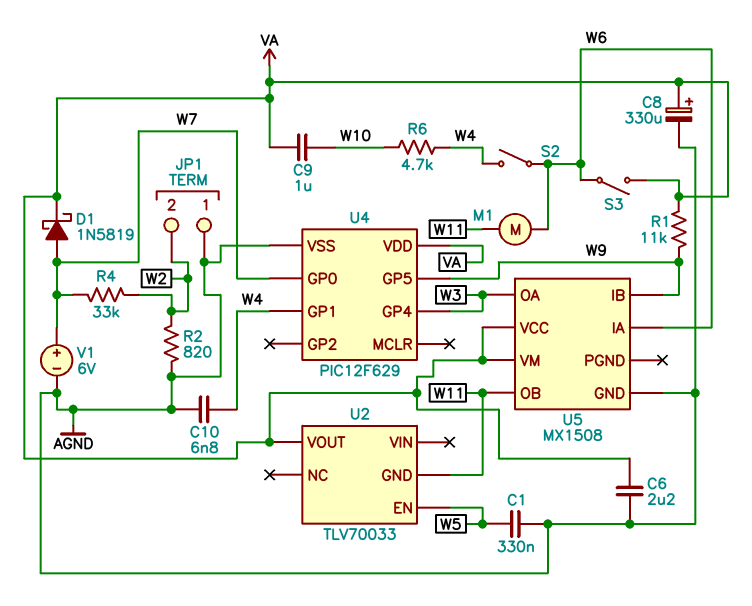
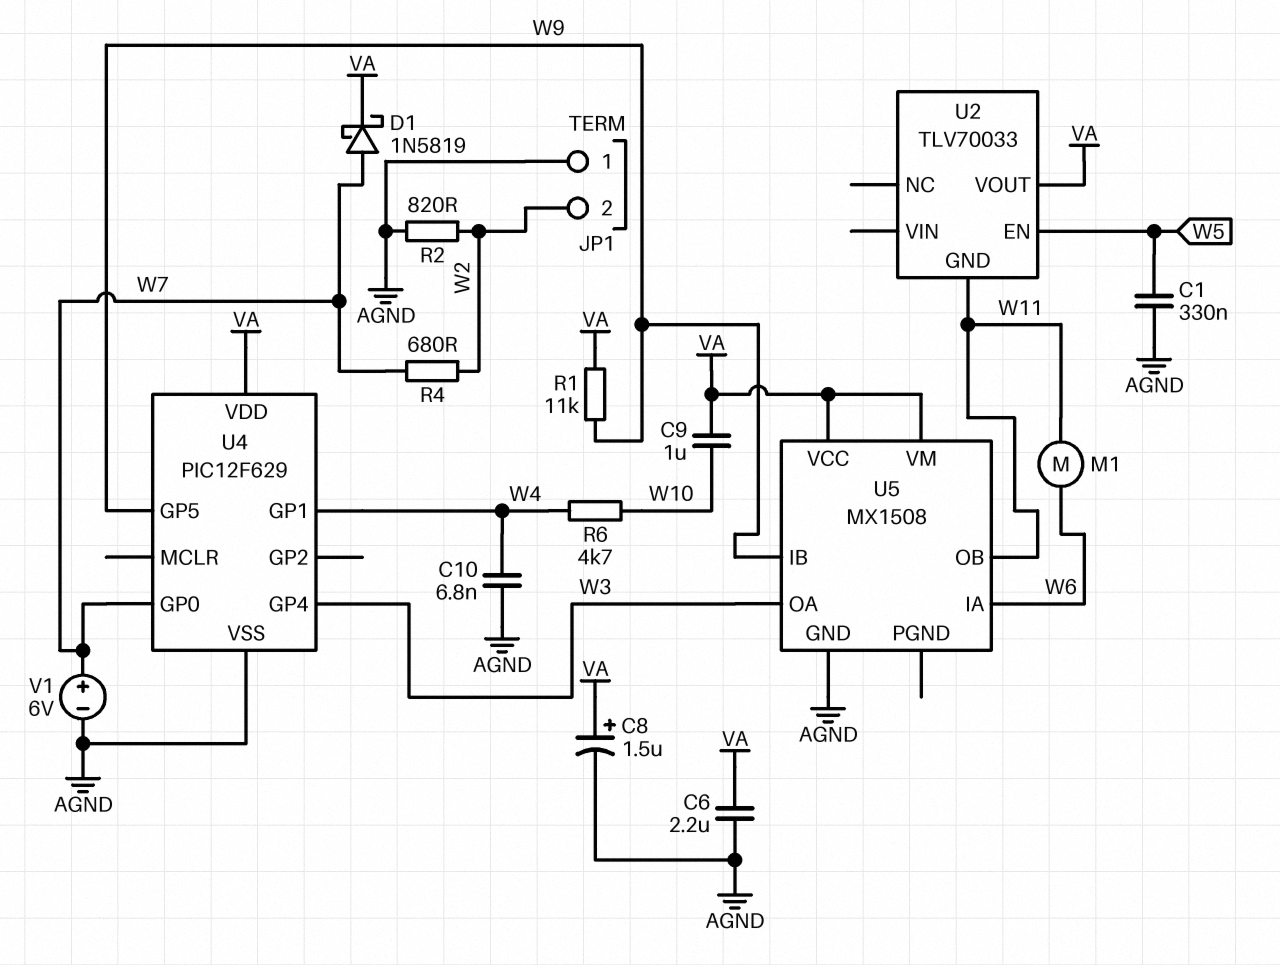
C8: 330uF (plus VA, minus AGND) -> 1.5uF (plus VA, minus AGND)
R4: 33k (W2, W7) -> 680 (W2, W7)
S2: switch (W4, W6) -> none
S3: switch (VA, W6) -> none

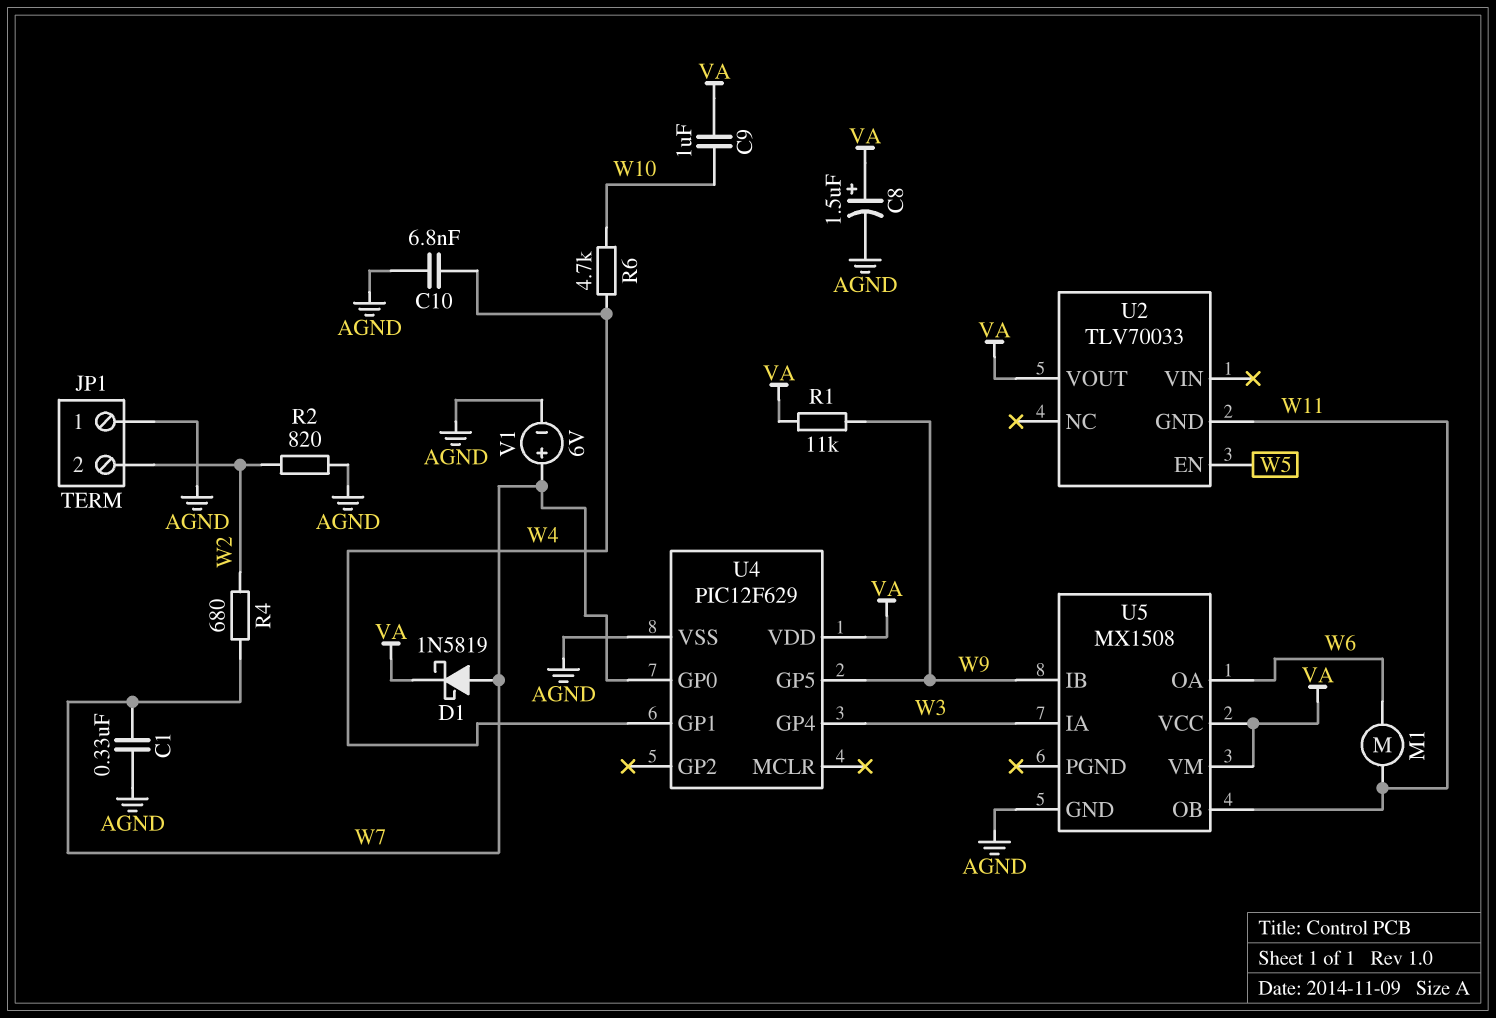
C1: 330nF (AGND, W5) -> 330nF (AGND, W7)
C6: 2.2uF (AGND, VA) -> none
U5 pin IA: W6 -> W3
U5 pin OA: W3 -> W6

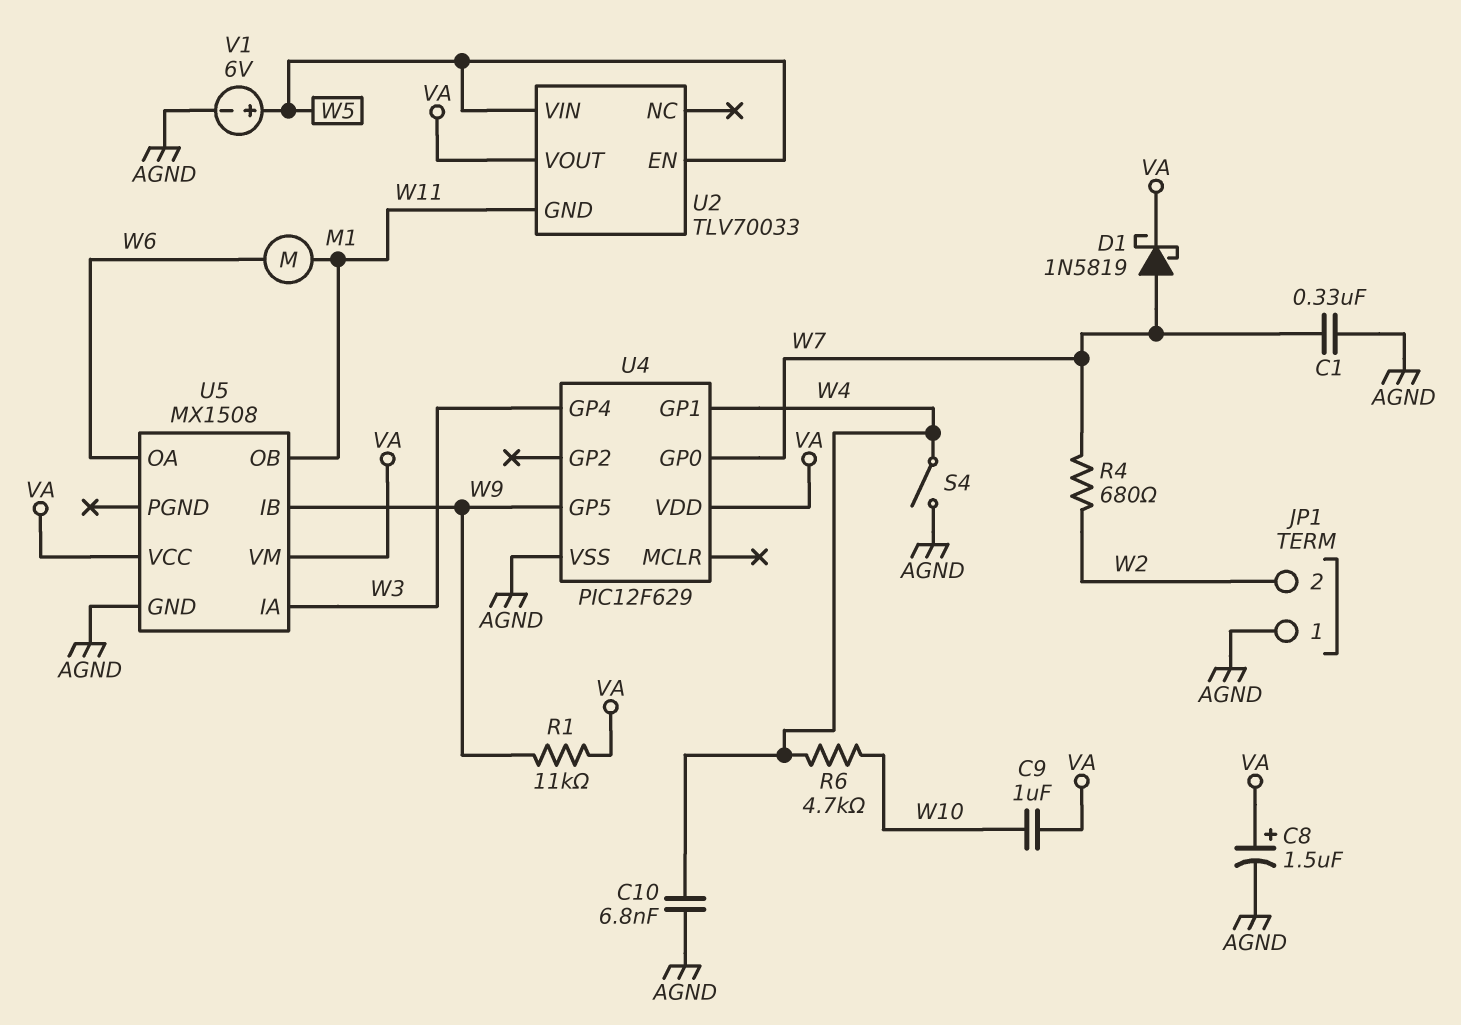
R2: 820 (AGND, W2) -> none
S4: none -> switch (AGND, W4)
U2 pin VIN: none -> W5
V1: 6V (plus W7, minus AGND) -> 6V (plus W5, minus AGND)

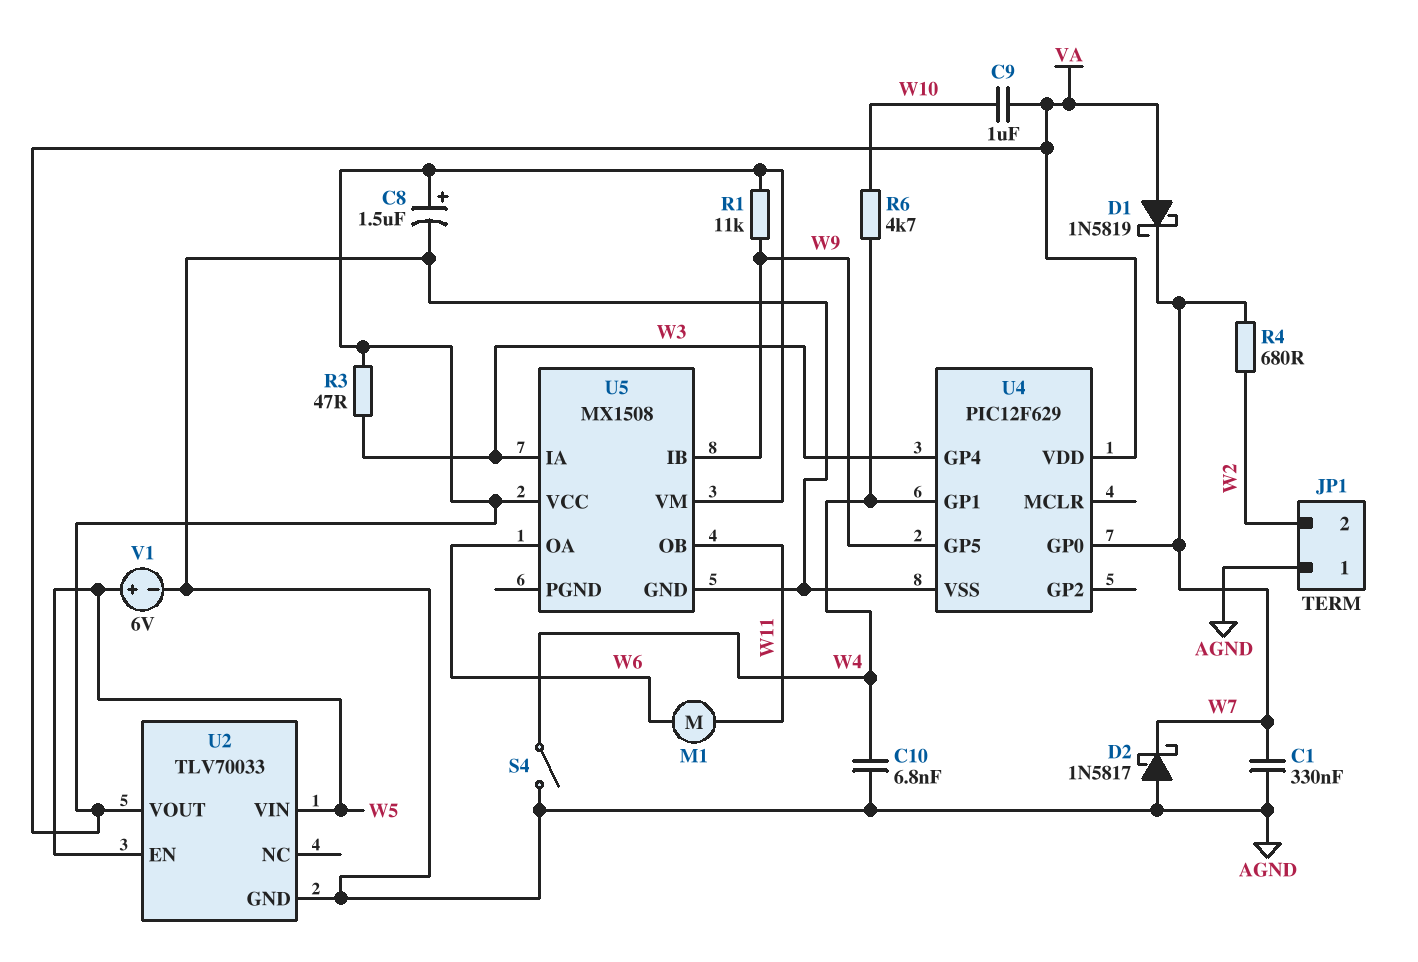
D1: schottky 1N5819 (A W7, K VA) -> schottky 1N5819 (A VA, K W7)
D2: none -> schottky 1N5817 (A AGND, K W7)
R3: none -> 47 (VA, W3)
U2 pin GND: W11 -> AGND

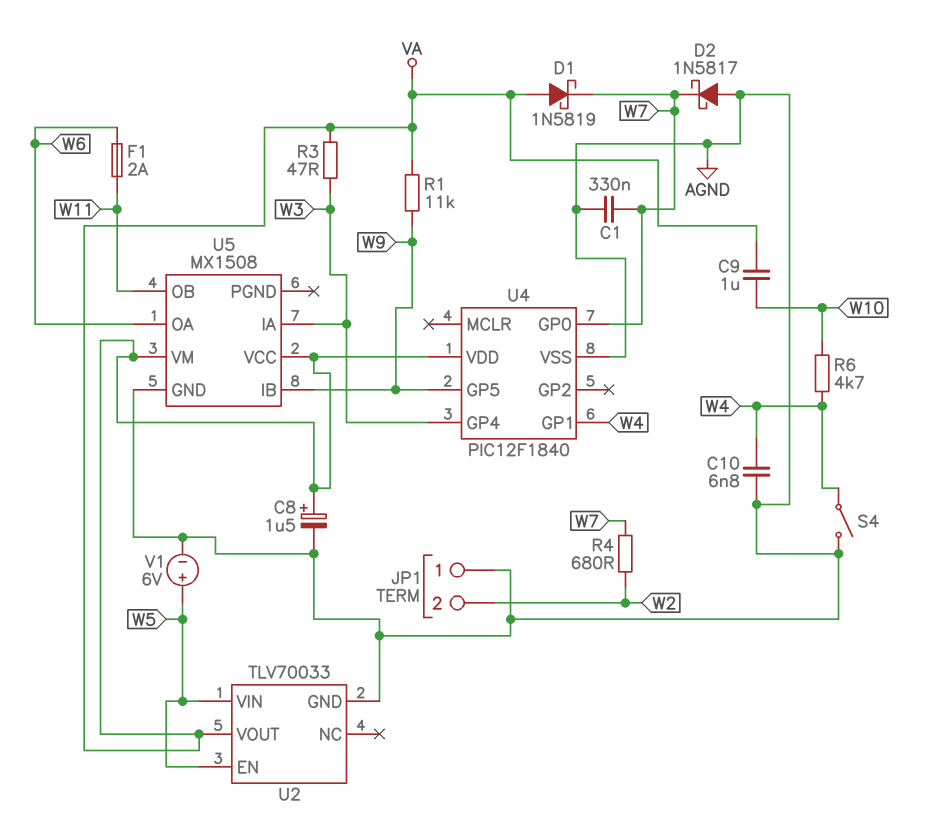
F1: none -> 2A (W6, W11)
M1: motor (W6, W11) -> none
U4: PIC12F629 -> PIC12F1840

